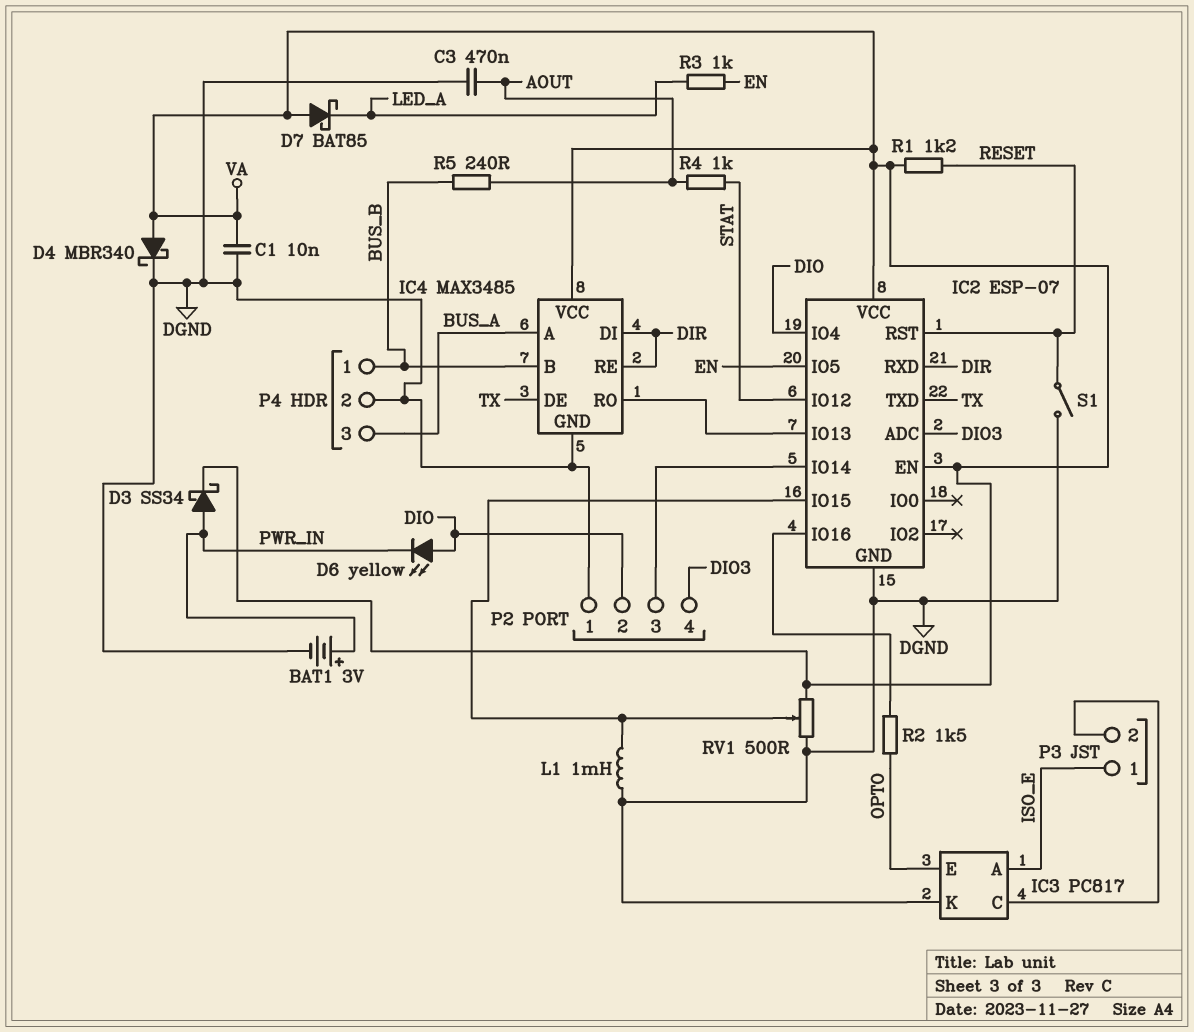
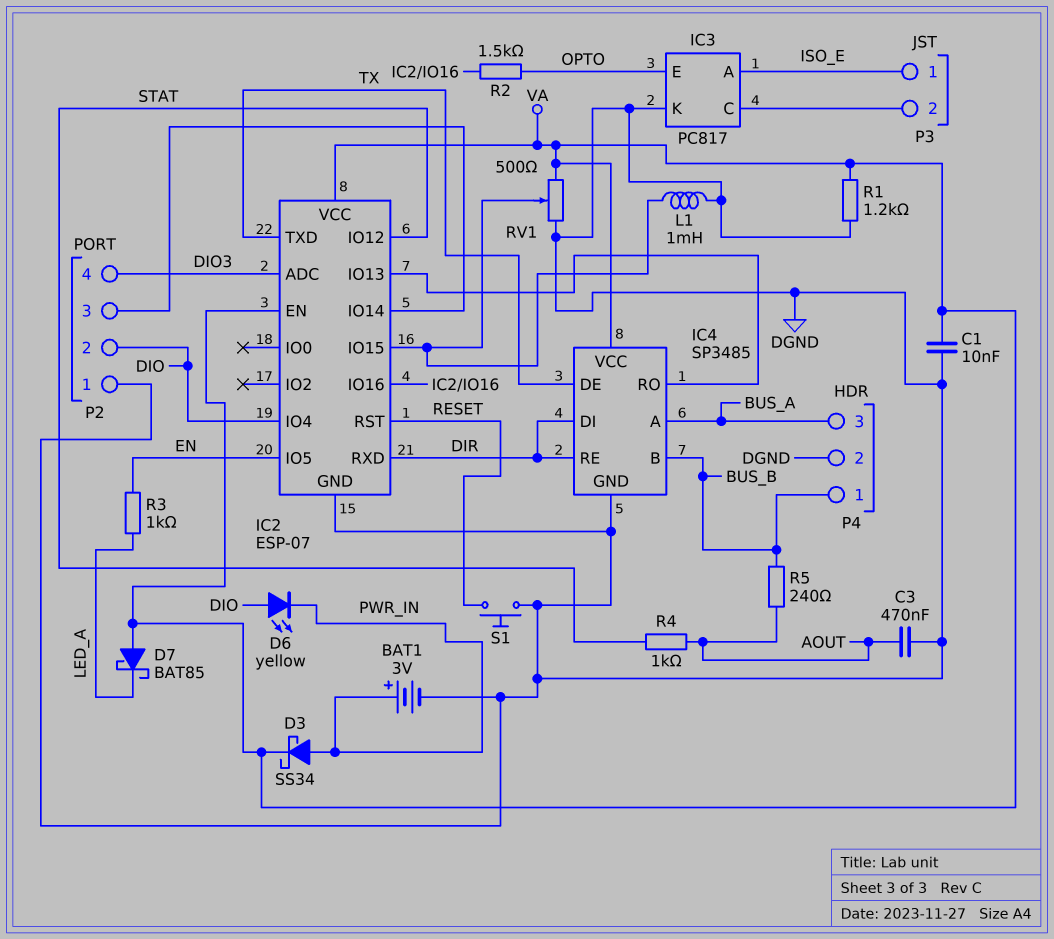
D4: schottky MBR340 (A VA, K DGND) -> none
IC4: MAX3485 -> SP3485
R1: 1.2k (RESET, VA) -> 1.2k (DGND, VA)
S1: switch (DGND, RESET) -> button (DGND, RESET)

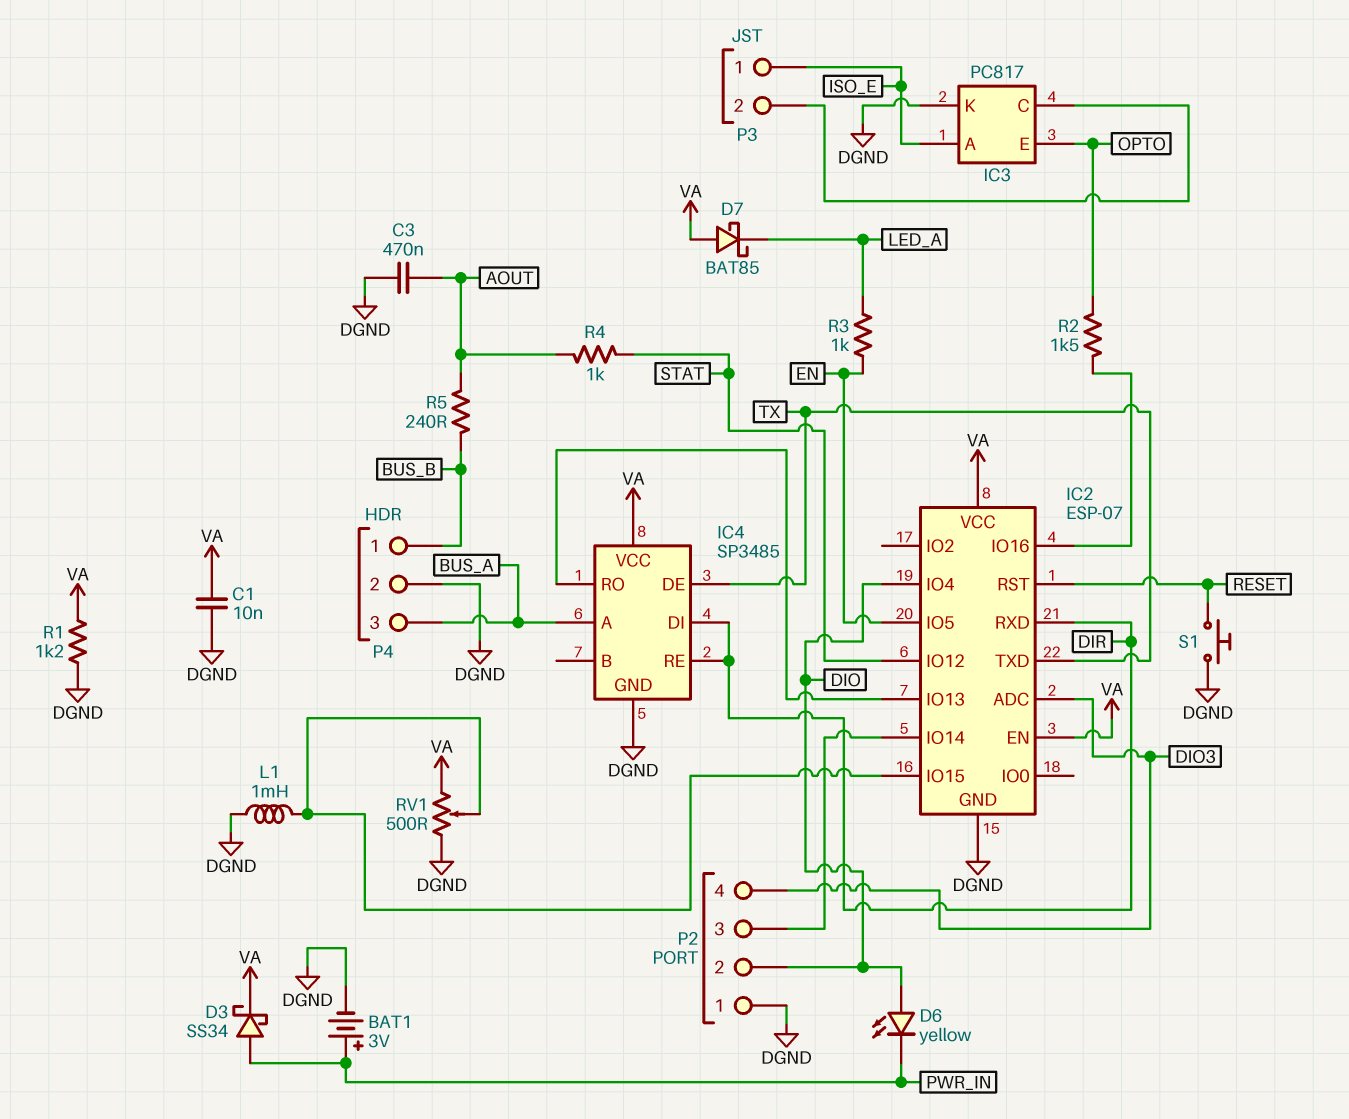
IC4 pin B: BUS_B -> none

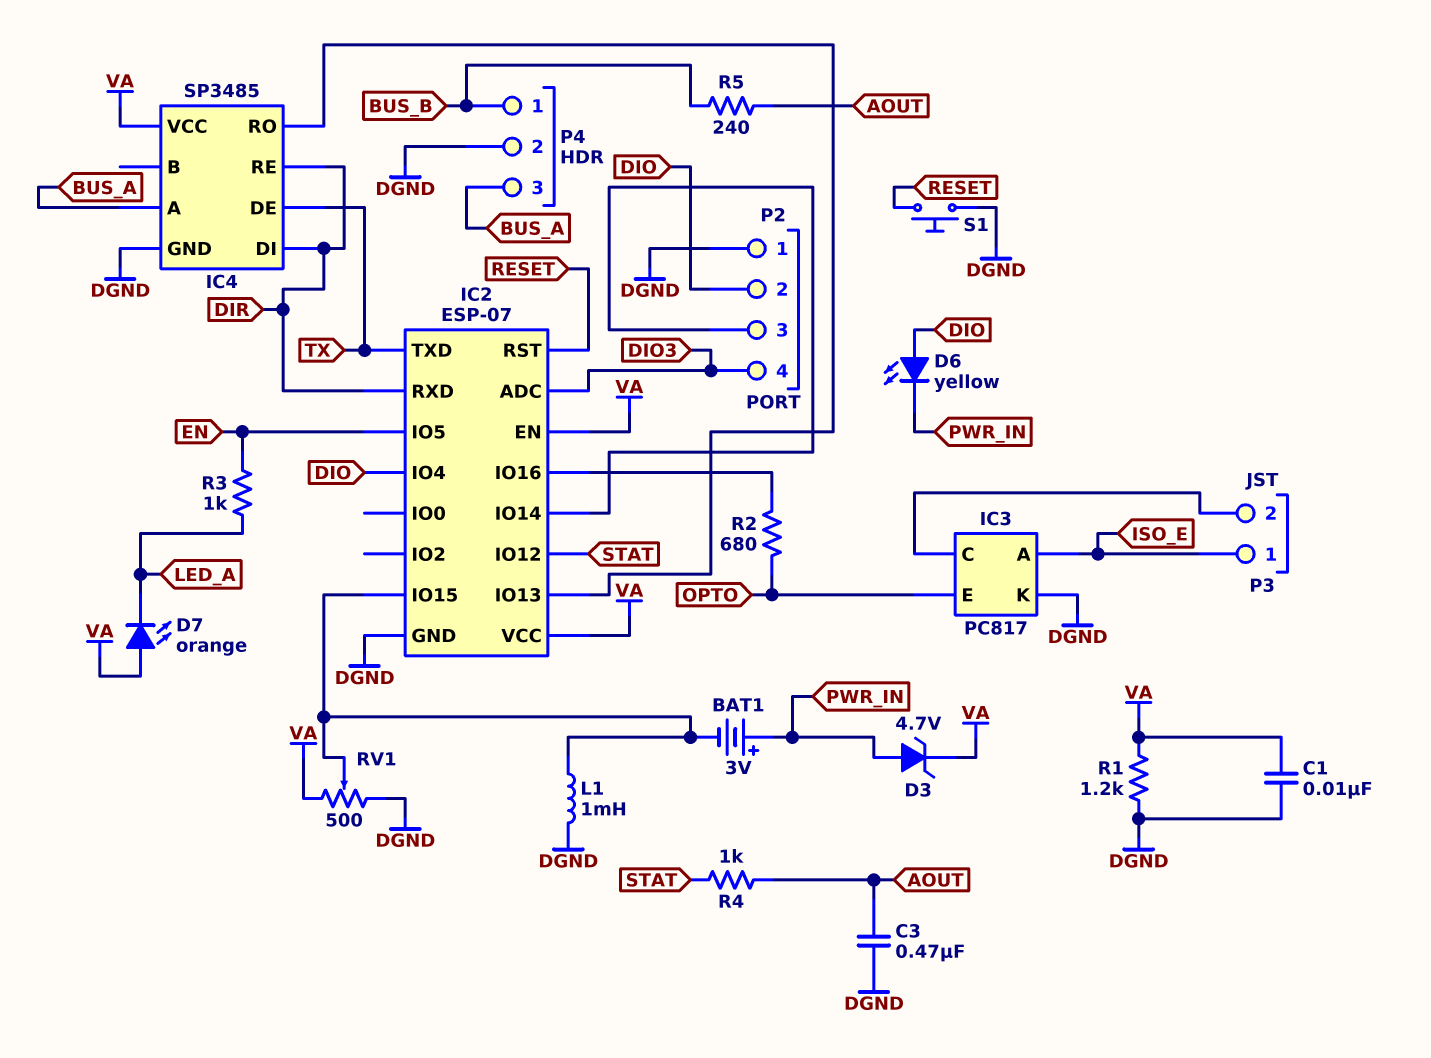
BAT1: 3V (plus PWR_IN, minus DGND) -> 3V (plus PWR_IN, minus IC2/IO15)
D3: schottky SS34 (A PWR_IN, K VA) -> zener 4.7V (A PWR_IN, K VA)
D7: schottky BAT85 (A VA, K LED_A) -> LED orange (A VA, K LED_A)
R2: 1.5k (IC2/IO16, OPTO) -> 680 (IC2/IO16, OPTO)

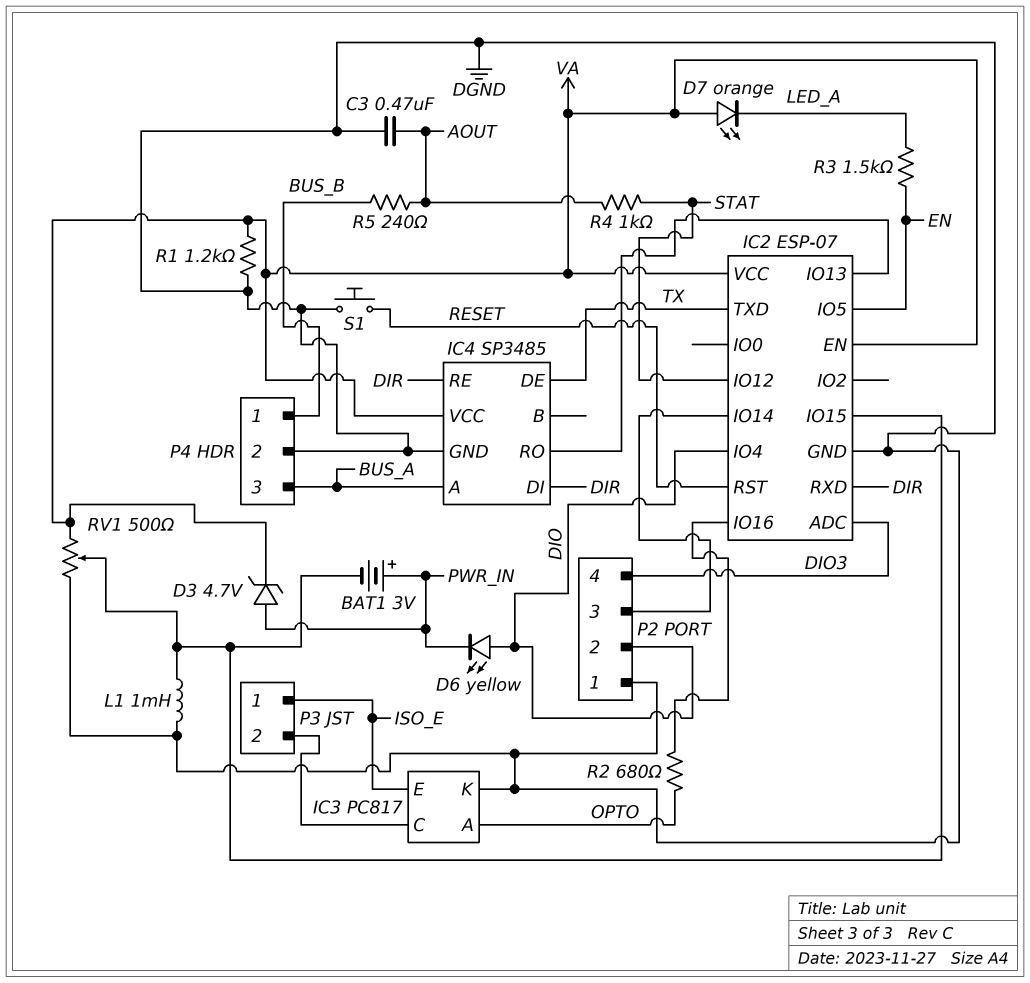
C1: 10nF (DGND, VA) -> none
IC3 pin A: ISO_E -> OPTO
IC3 pin E: OPTO -> ISO_E
R3: 1k (EN, LED_A) -> 1.5k (EN, LED_A)

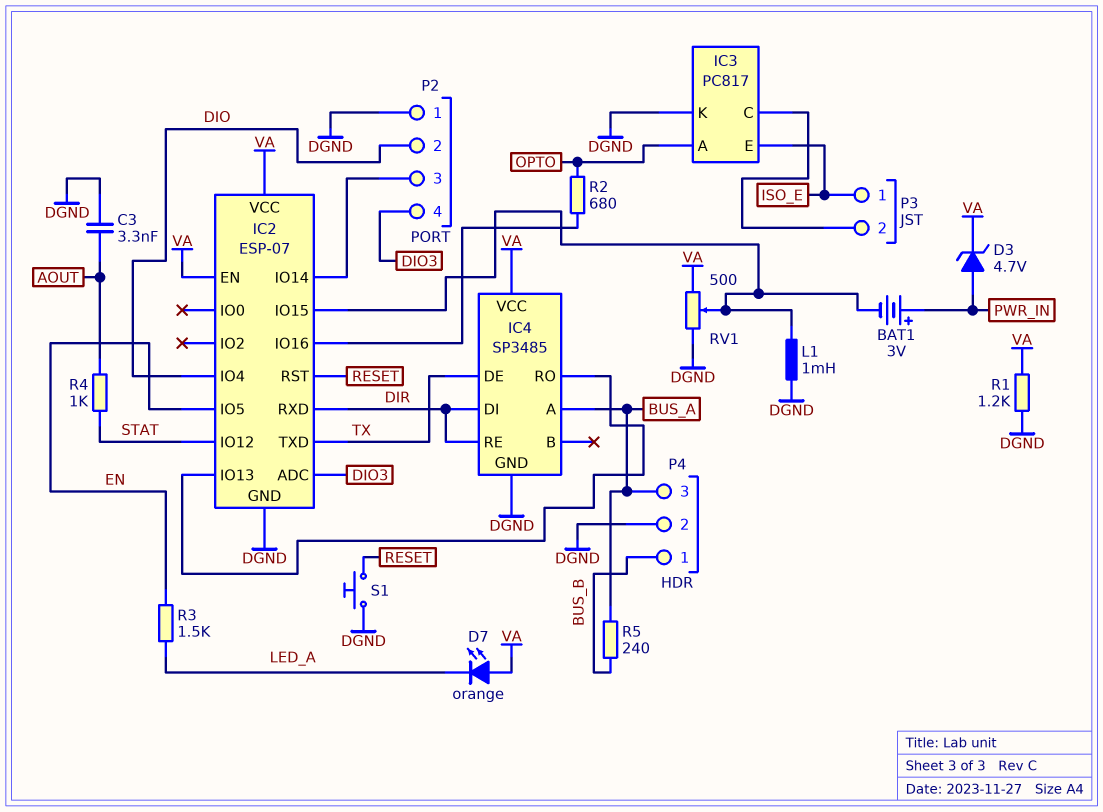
C3: 470nF (AOUT, DGND) -> 3.3nF (AOUT, DGND)
D6: LED yellow (A DIO, K PWR_IN) -> none
R5: 240 (AOUT, BUS_B) -> 240 (BUS_A, BUS_B)

